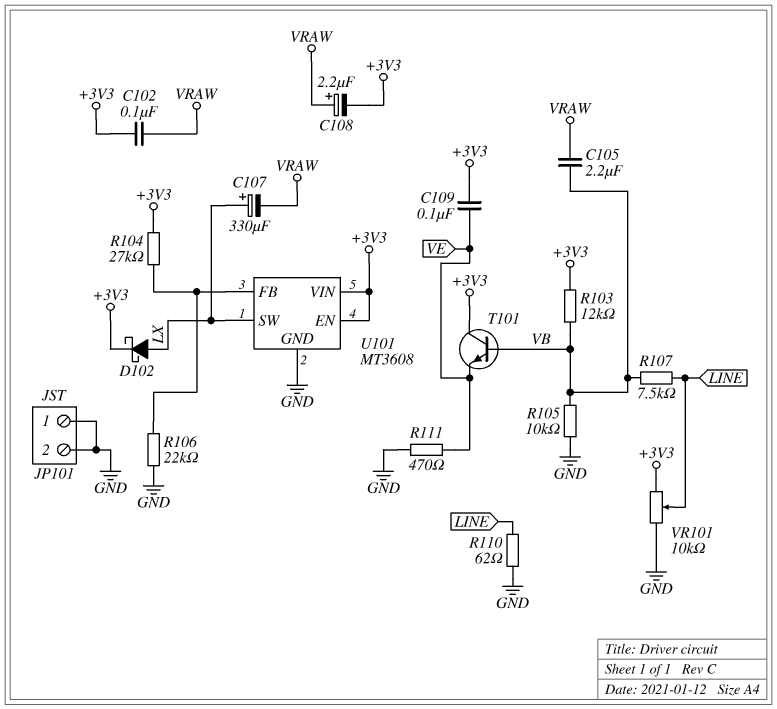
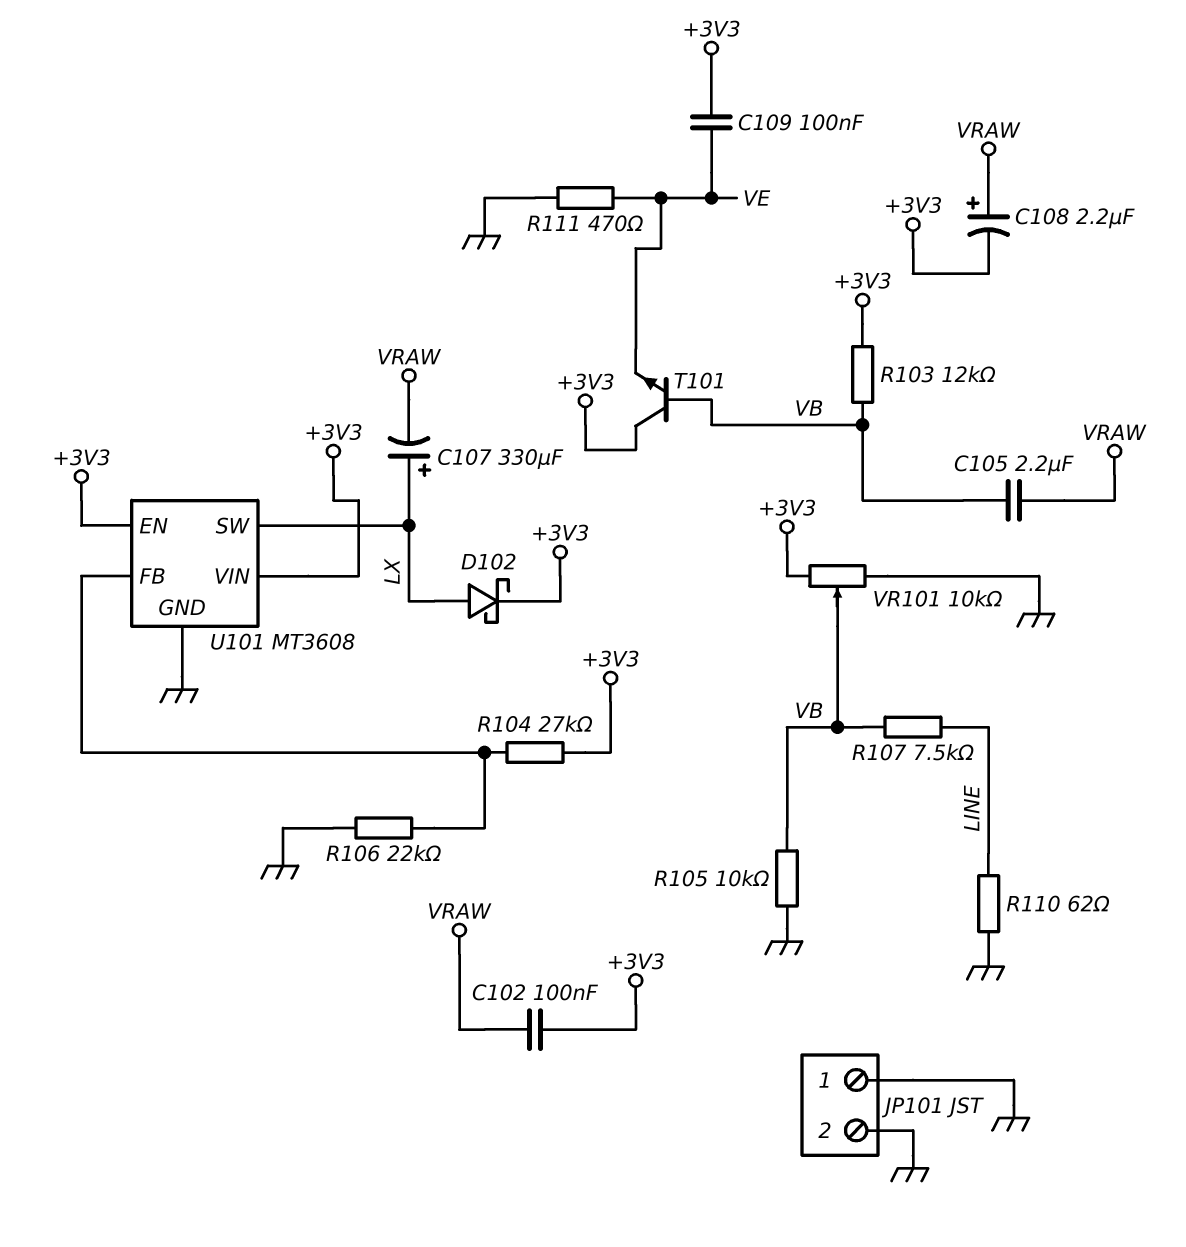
VR101: 10k (+3V3, GND, wiper LINE) -> 10k (+3V3, GND, wiper VB)

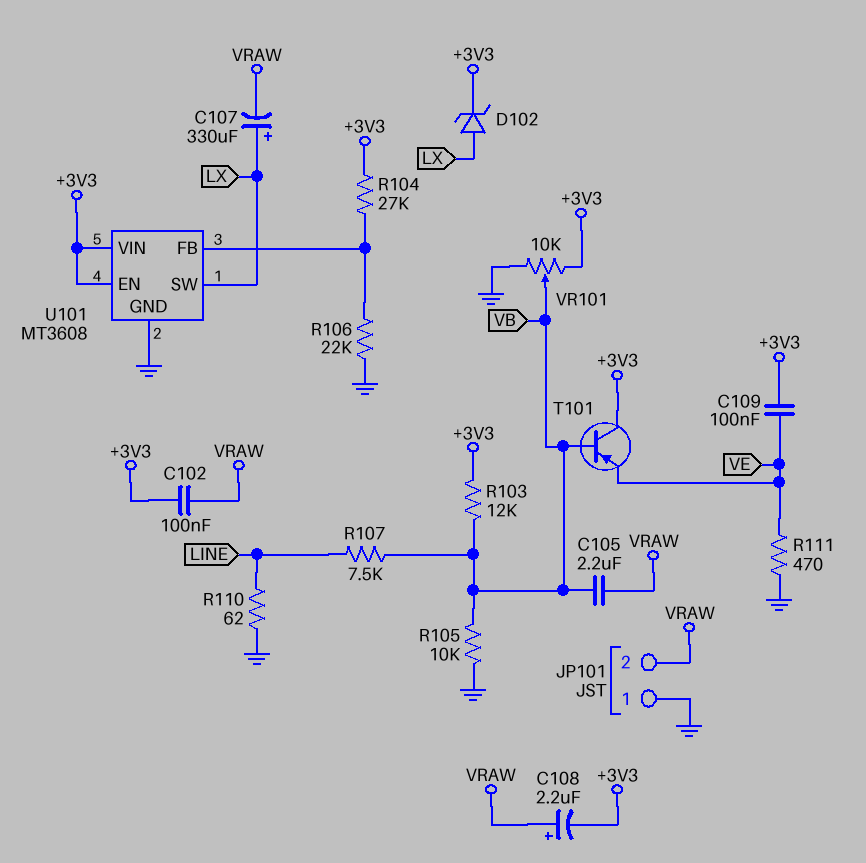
D102: schottky (A LX, K +3V3) -> zener (A LX, K +3V3)
JP101 pin 2: GND -> VRAW
T101: NPN (B VB, C +3V3, E VE) -> PNP (B VB, C +3V3, E VE)

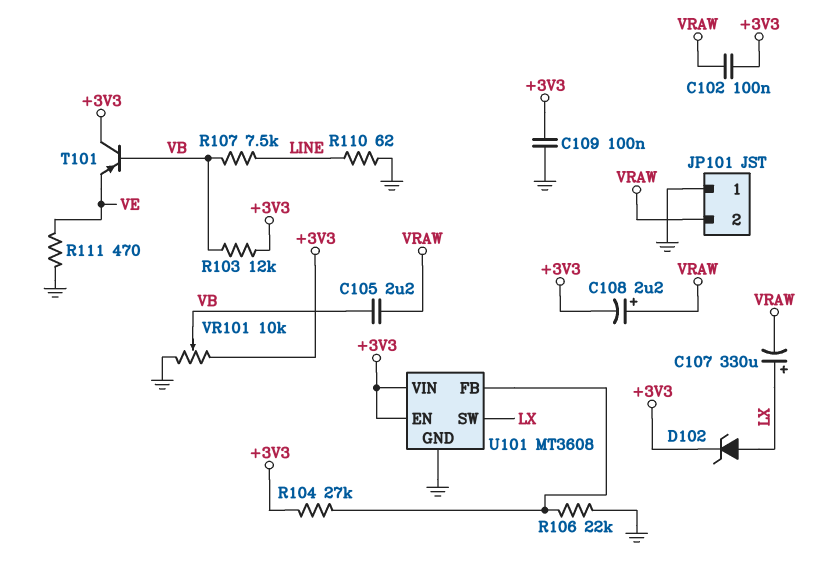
C109: 100nF (+3V3, VE) -> 100nF (+3V3, GND)
R105: 10k (GND, VB) -> none

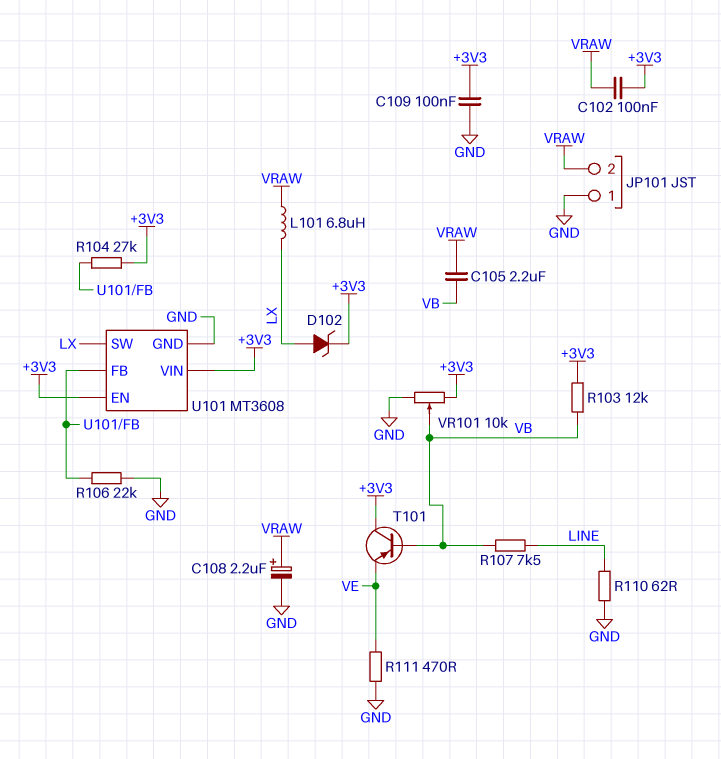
C107: 330uF (plus LX, minus VRAW) -> none
C108: 2.2uF (plus VRAW, minus +3V3) -> 2.2uF (plus VRAW, minus GND)
L101: none -> 6.8uH (LX, VRAW)

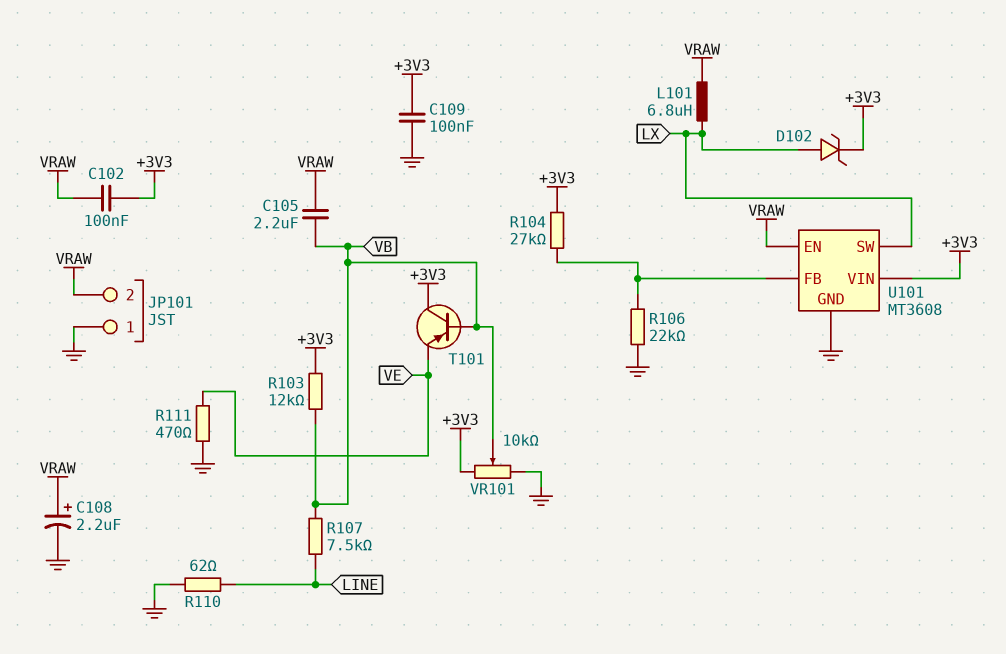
U101 pin EN: +3V3 -> VRAW

